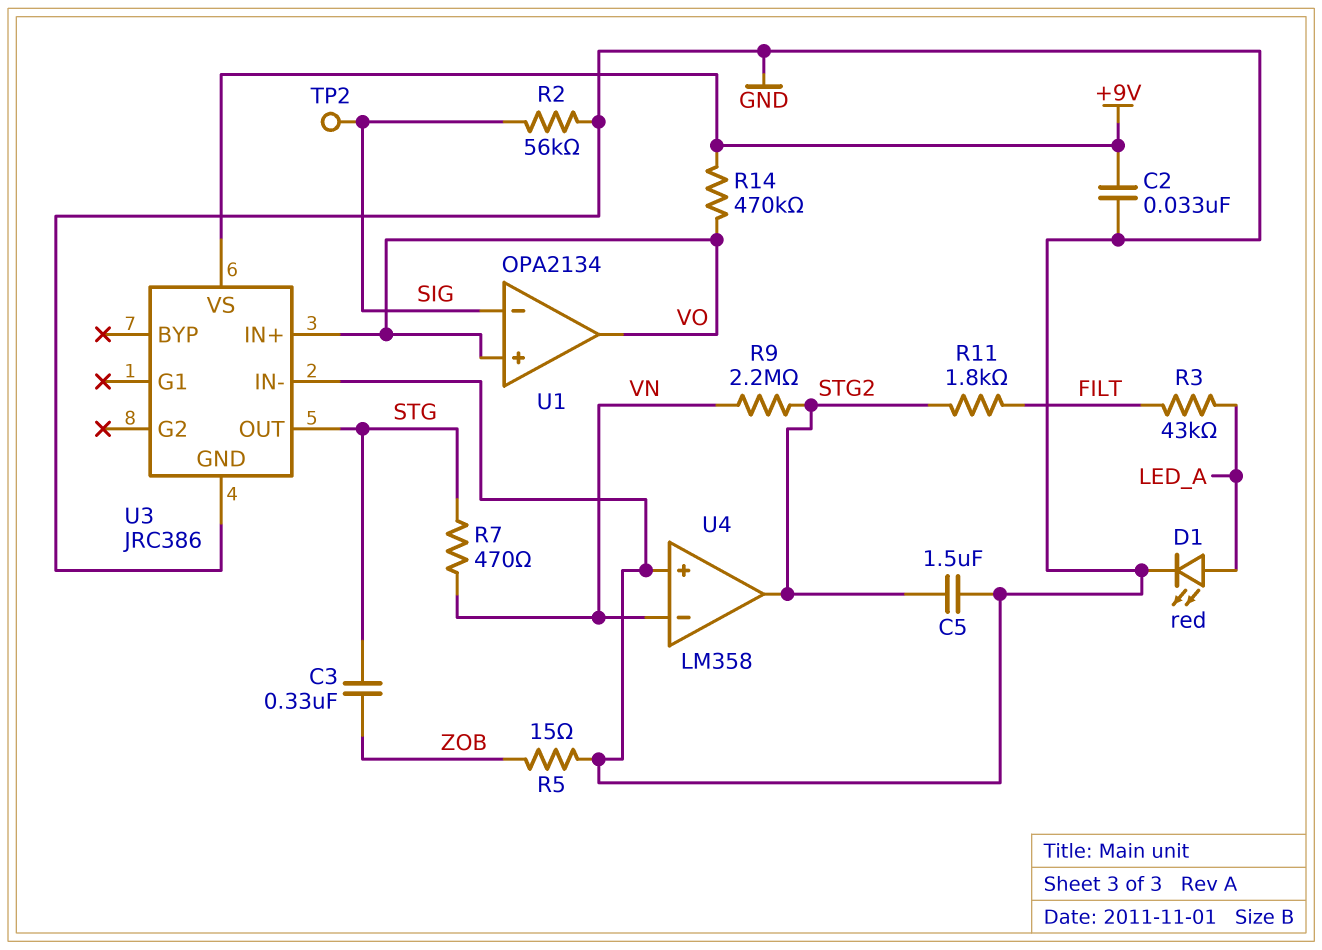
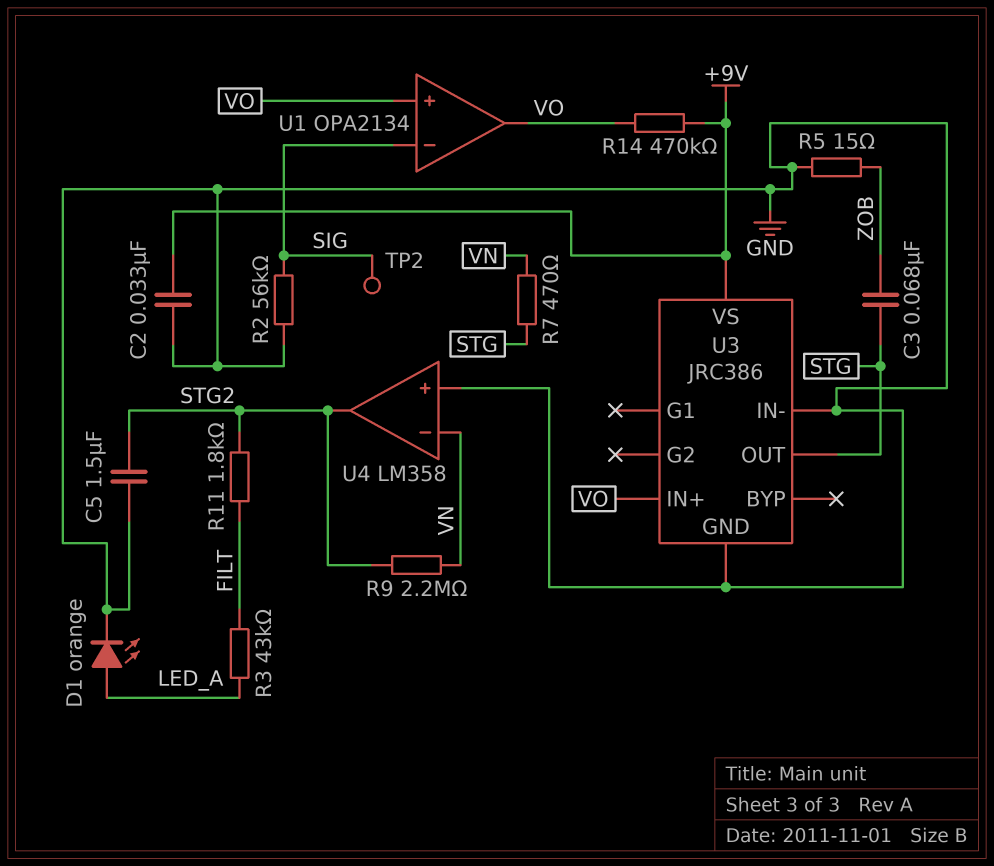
C3: 330nF (STG, ZOB) -> 68nF (STG, ZOB)
D1: LED red (A LED_A, K GND) -> LED orange (A LED_A, K GND)

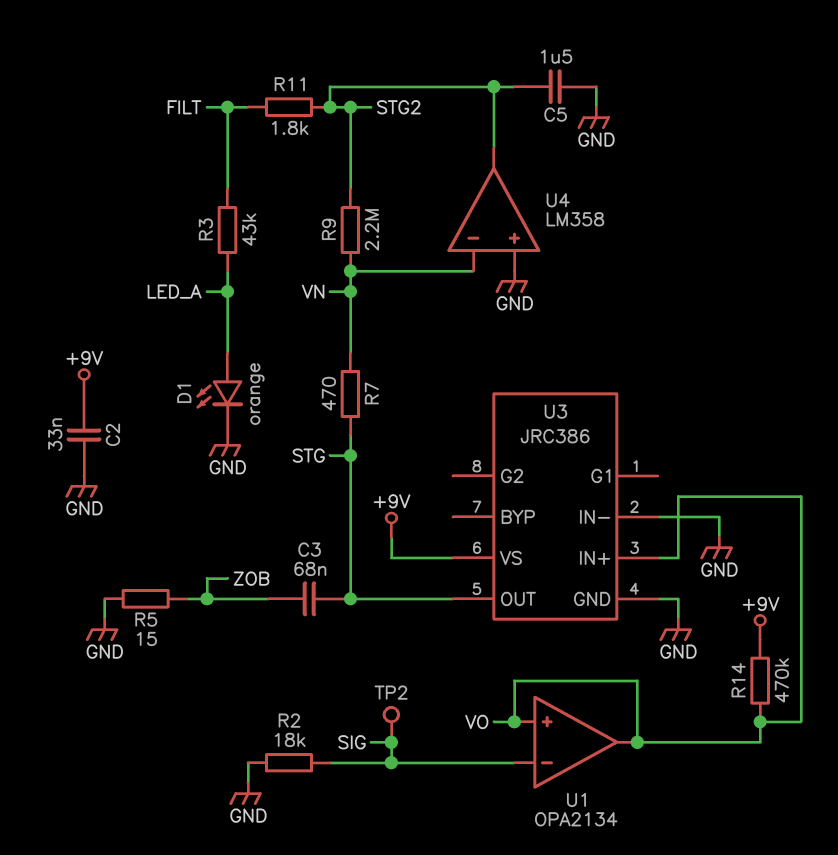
R2: 56k (GND, SIG) -> 18k (GND, SIG)

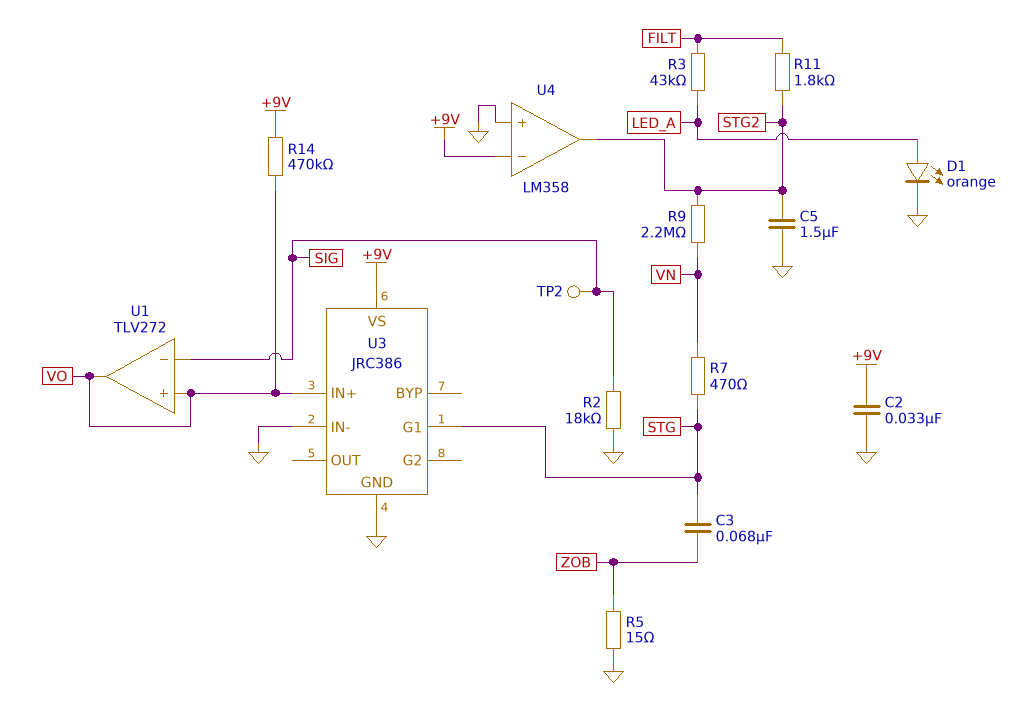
U1: OPA2134 -> TLV272
U3 pin G1: none -> STG
U3 pin OUT: STG -> none
U4 pin in-: VN -> +9V

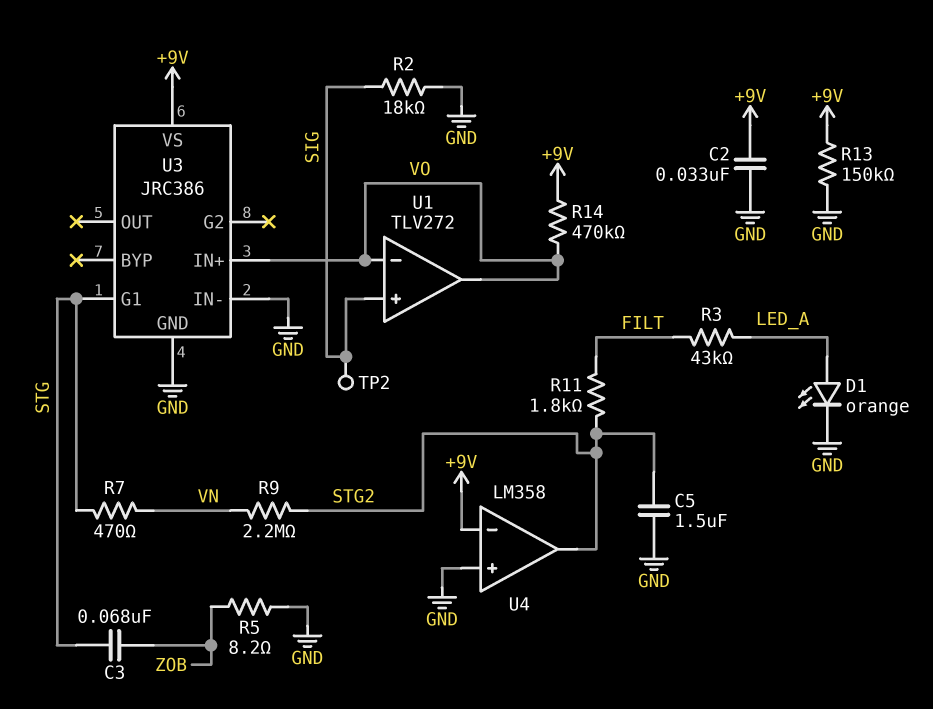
R5: 15 (GND, ZOB) -> 8.2 (GND, ZOB)
R13: none -> 150k (+9V, GND)
U1 pin in+: VO -> SIG
U1 pin in-: SIG -> VO

